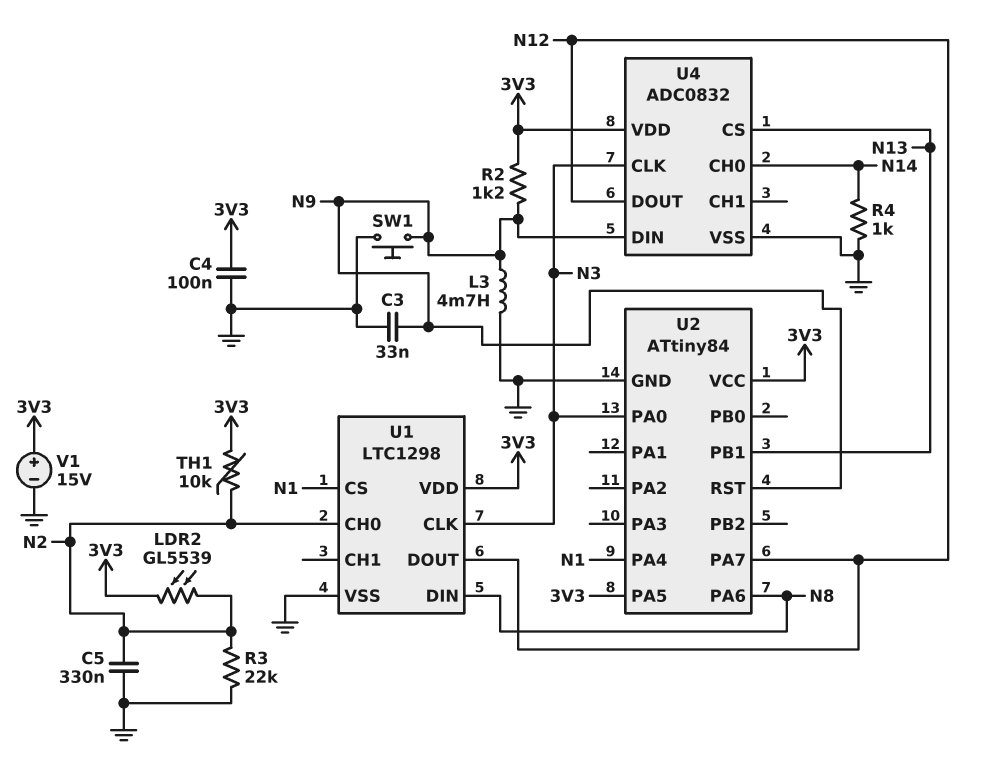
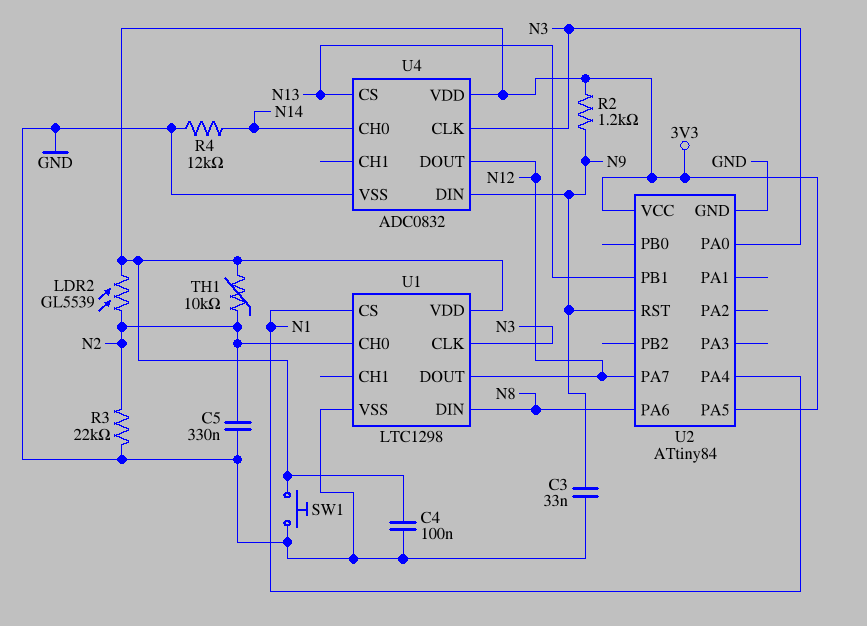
L3: 4.7mH (GND, N9) -> none
R4: 1k (GND, N14) -> 12k (GND, N14)
SW1: button (GND, N9) -> button (3V3, GND)
V1: 15V (plus 3V3, minus GND) -> none

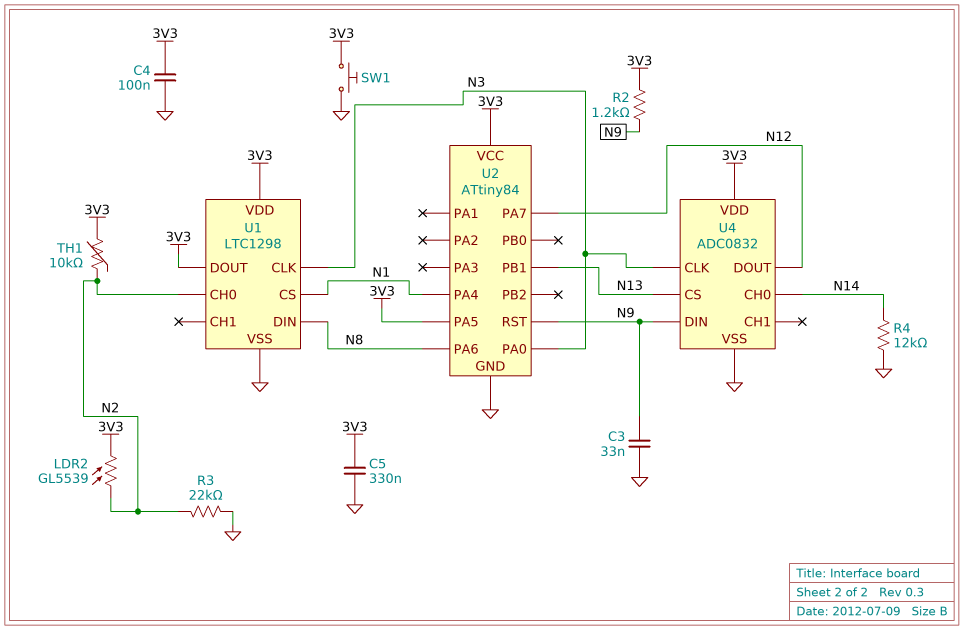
C5: 330nF (GND, N2) -> 330nF (3V3, GND)
U1 pin DOUT: N12 -> 3V3

